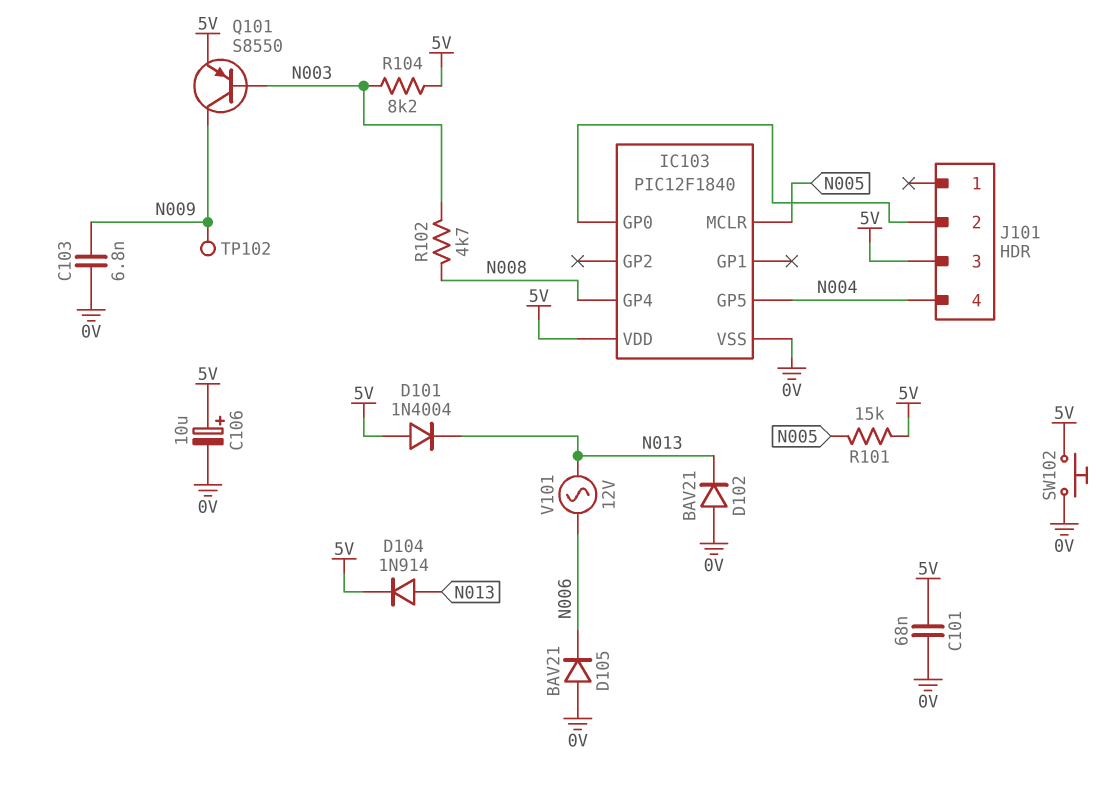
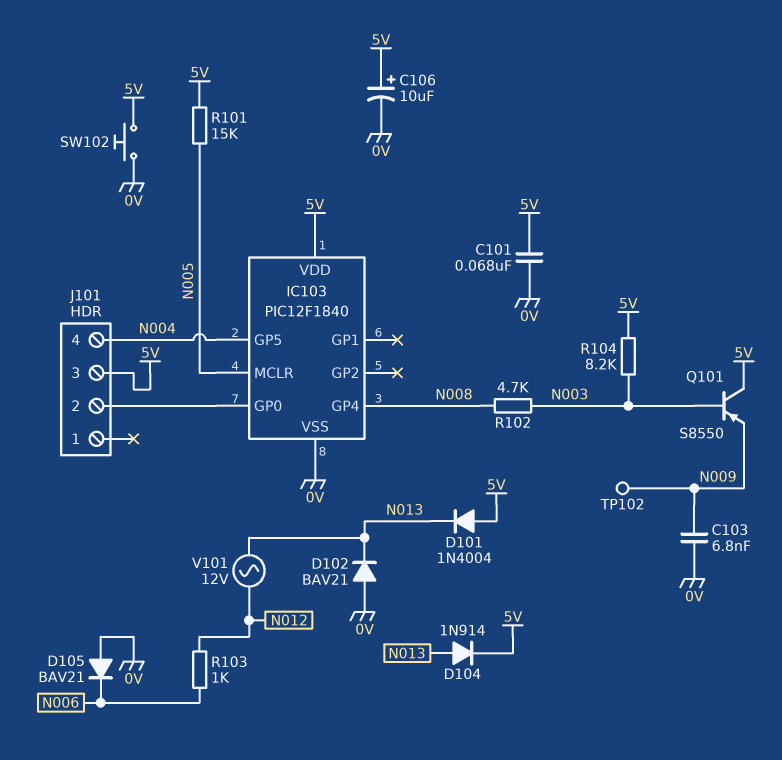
Q101: PNP S8550 (B N003, C N009, E 5V) -> PNP S8550 (B N003, C 5V, E N009)
R103: none -> 1k (N006, N012)
V101: AC 12V (N006, N013) -> AC 12V (N012, N013)

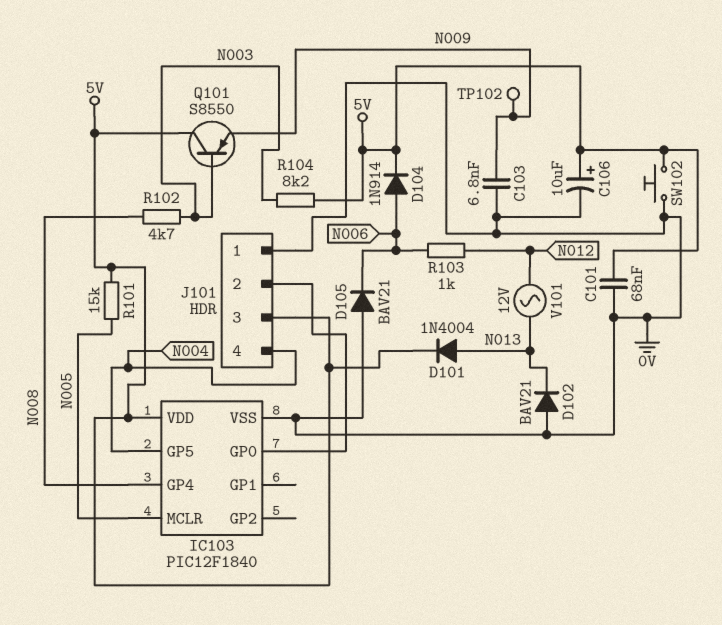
D101: diode 1N4004 (A 5V, K N013) -> diode 1N4004 (A N013, K 5V)
D104: diode 1N914 (A N013, K 5V) -> diode 1N914 (A N006, K 5V)
J101 pin 1: none -> 0V

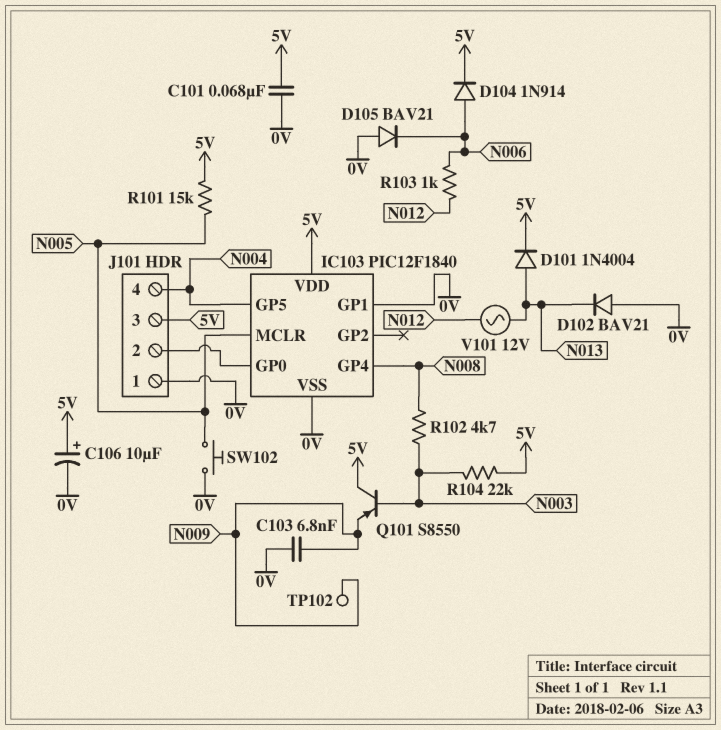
IC103 pin GP1: none -> 0V
R104: 8.2k (5V, N003) -> 22k (5V, N003)
SW102: button (0V, 5V) -> button (0V, N005)

